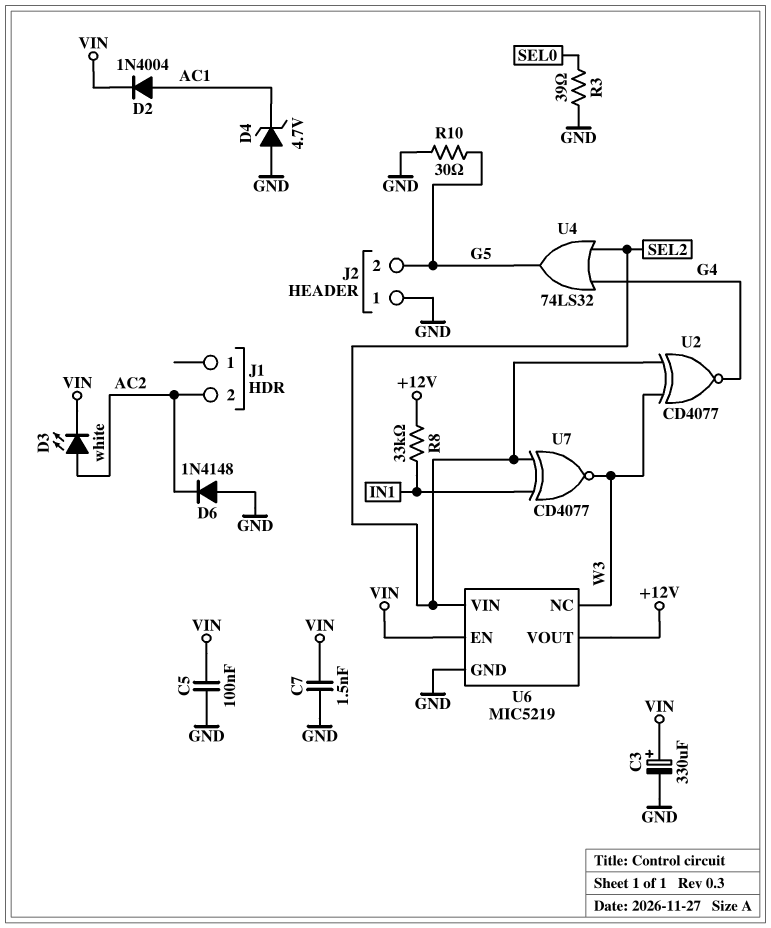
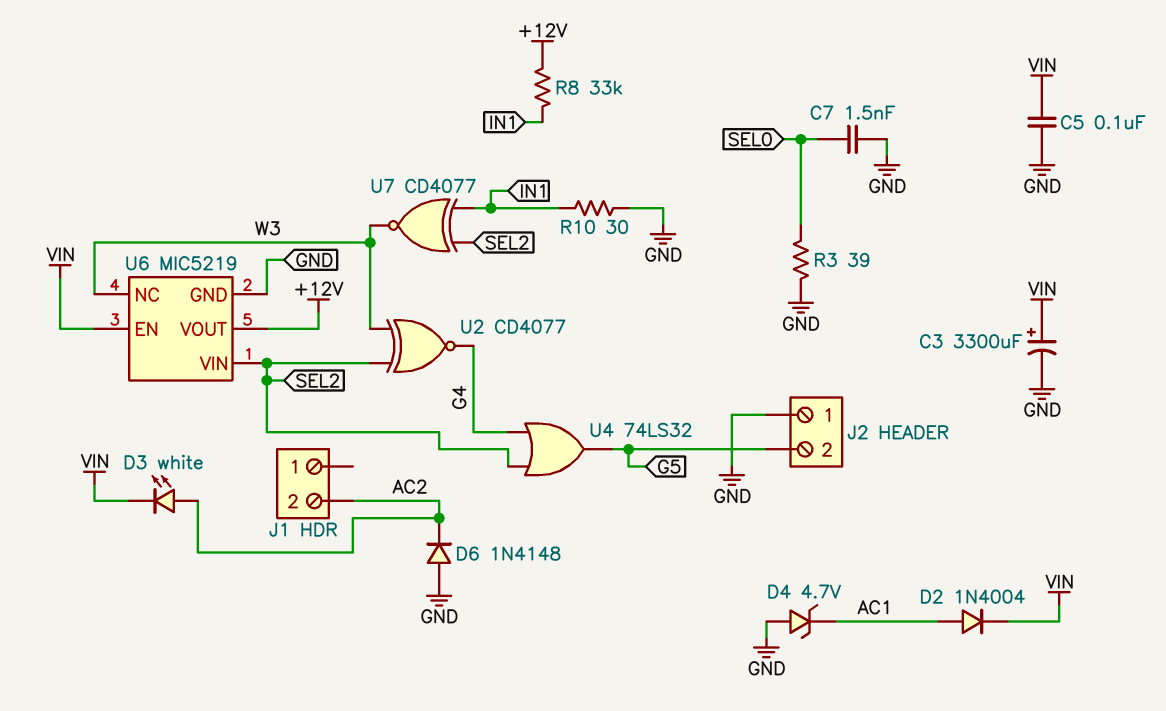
C3: 330uF (plus VIN, minus GND) -> 3300uF (plus VIN, minus GND)
C7: 1.5nF (GND, VIN) -> 1.5nF (GND, SEL0)
R10: 30 (G5, GND) -> 30 (GND, IN1)

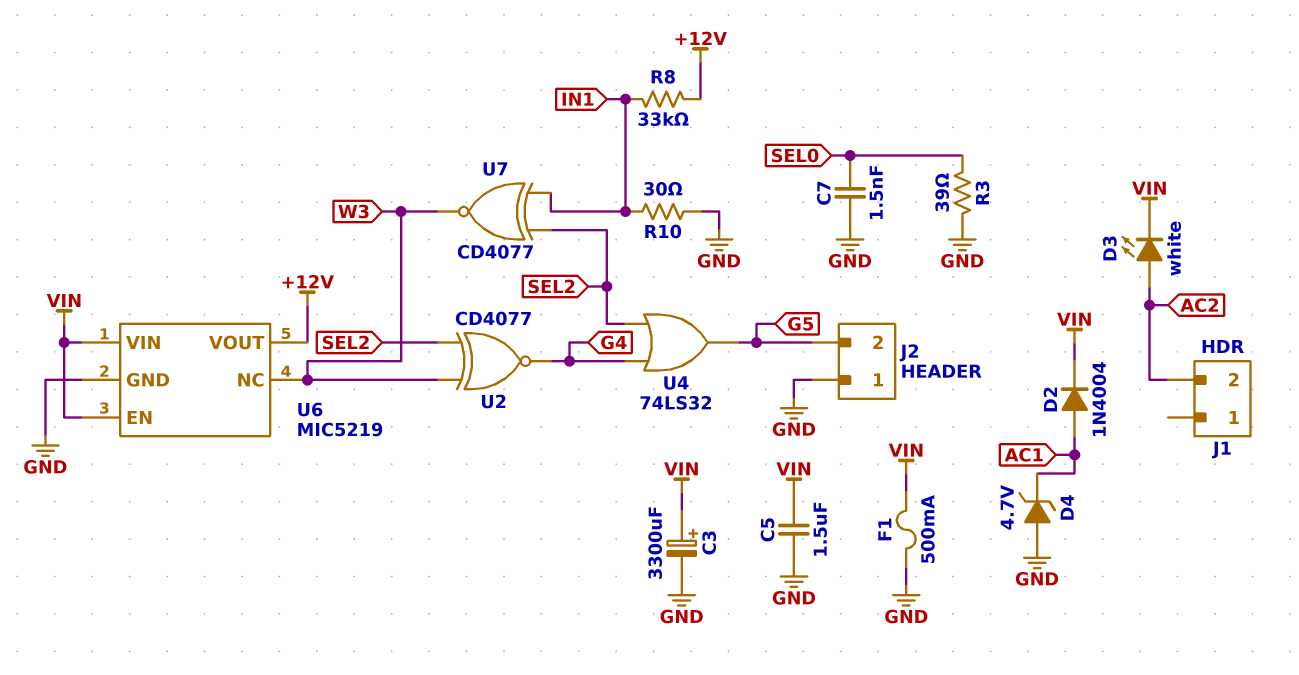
C5: 100nF (GND, VIN) -> 1.5uF (GND, VIN)
D6: diode 1N4148 (A GND, K AC2) -> none
F1: none -> 500mA (GND, VIN)
U6 pin VIN: SEL2 -> VIN

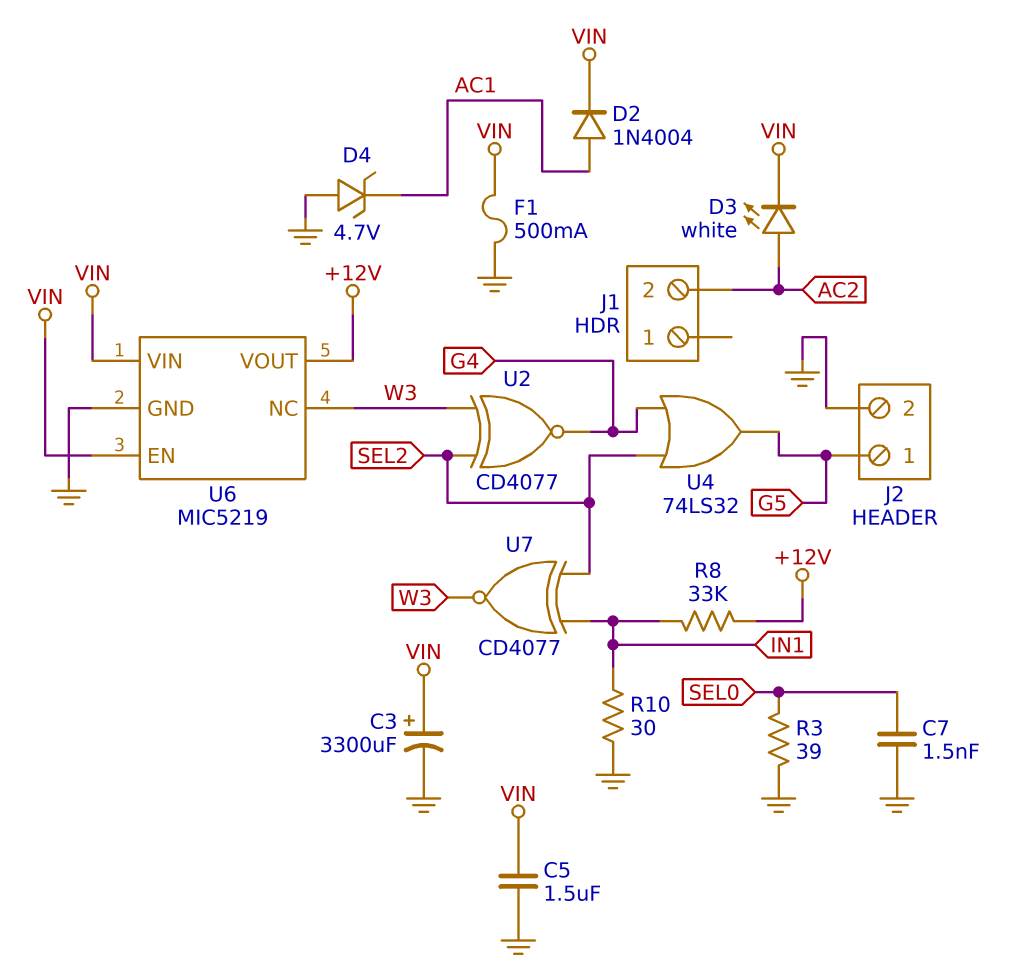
J2 pin 1: GND -> G5
J2 pin 2: G5 -> GND

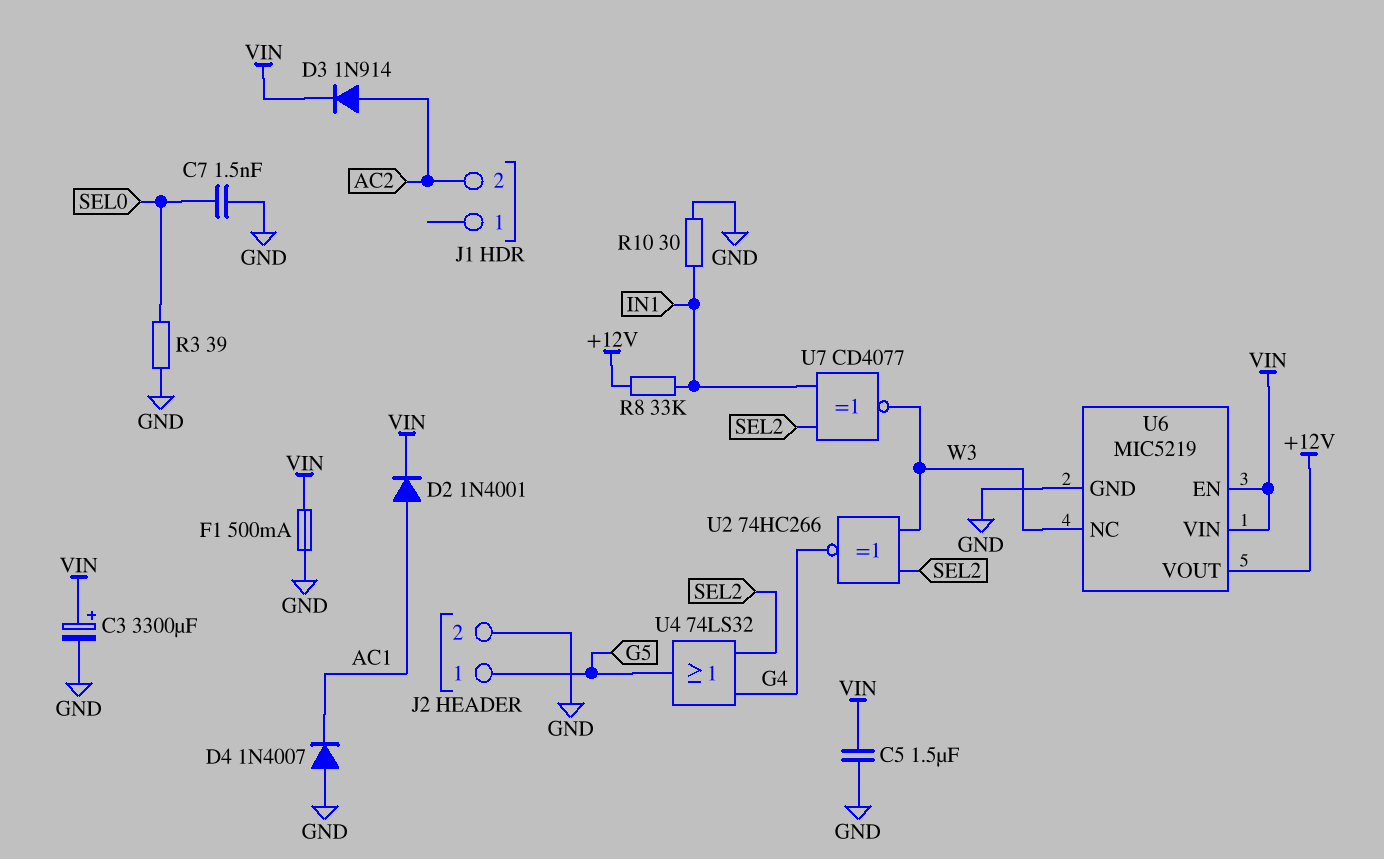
D2: diode 1N4004 (A AC1, K VIN) -> diode 1N4001 (A AC1, K VIN)
D3: LED white (A AC2, K VIN) -> diode 1N914 (A AC2, K VIN)
D4: zener 4.7V (A GND, K AC1) -> diode 1N4007 (A GND, K AC1)
U2: XNOR CD4077 (in SEL2, in W3, out G4) -> XNOR 74HC266 (in SEL2, in W3, out G4)

